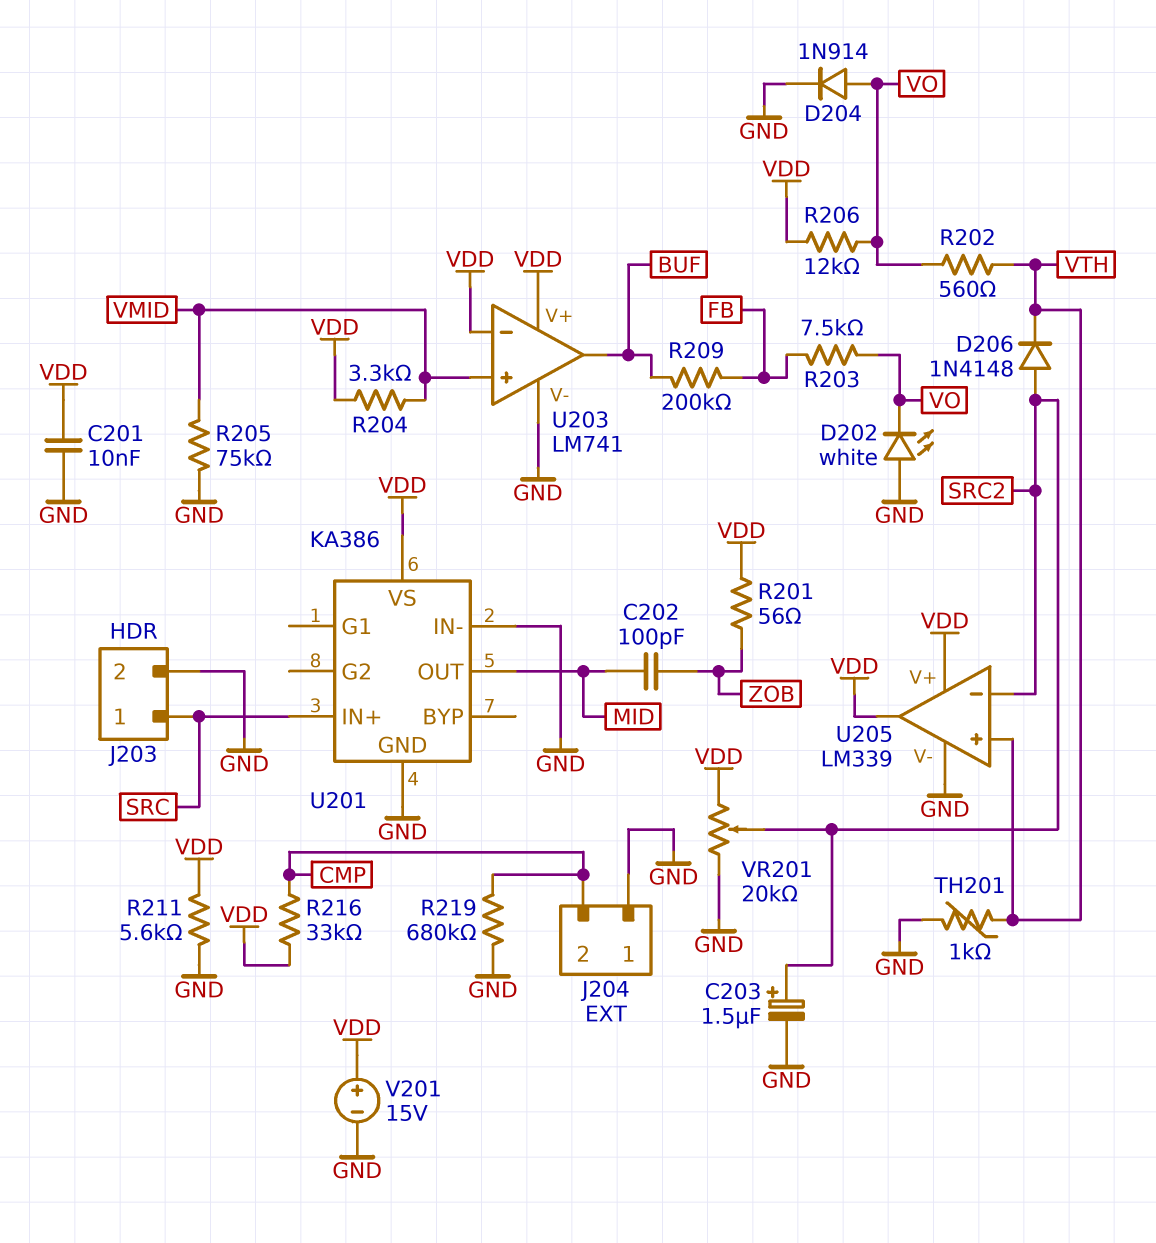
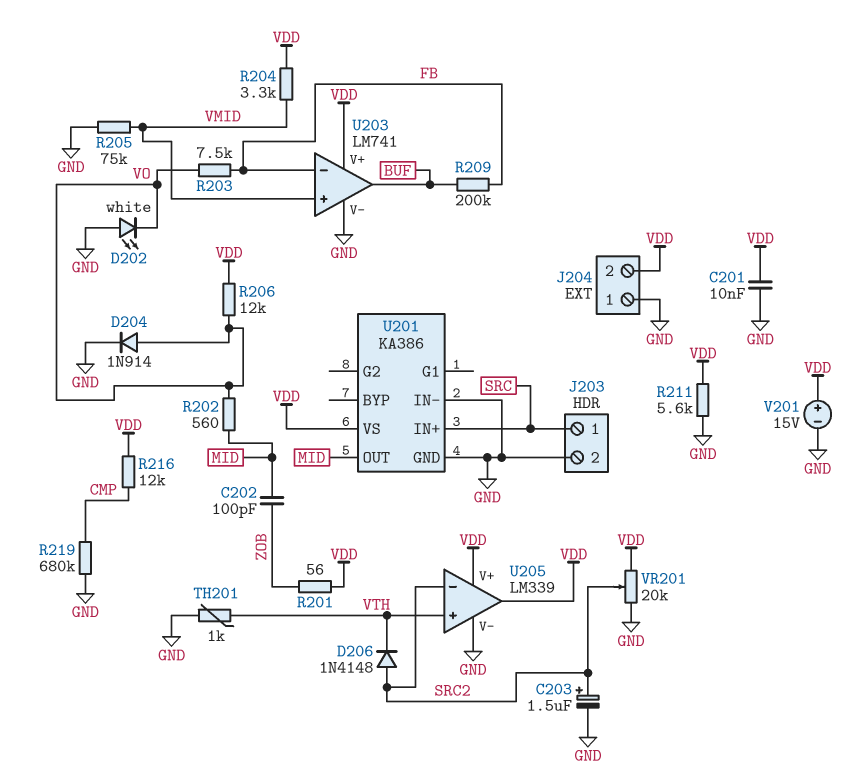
J204 pin 2: CMP -> VDD
R202: 560 (VO, VTH) -> 560 (MID, VO)
R216: 33k (CMP, VDD) -> 12k (CMP, VDD)
U203 pin in-: VDD -> FB

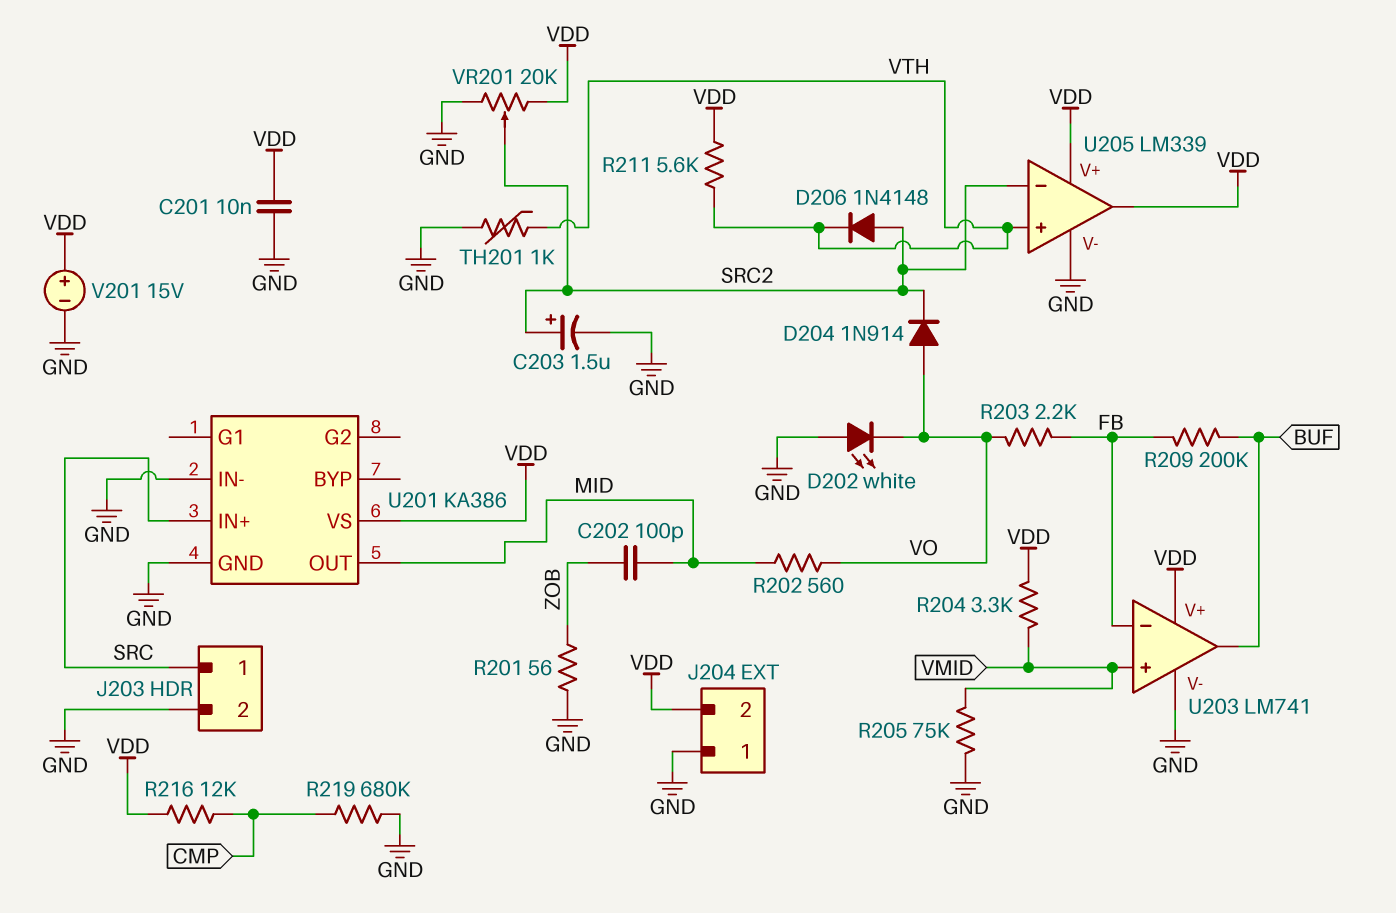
D204: diode 1N914 (A VO, K GND) -> diode 1N914 (A VO, K SRC2)
R201: 56 (VDD, ZOB) -> 56 (GND, ZOB)
R203: 7.5k (FB, VO) -> 2.2k (FB, VO)
R206: 12k (VDD, VO) -> none
R211: 5.6k (GND, VDD) -> 5.6k (VDD, VTH)

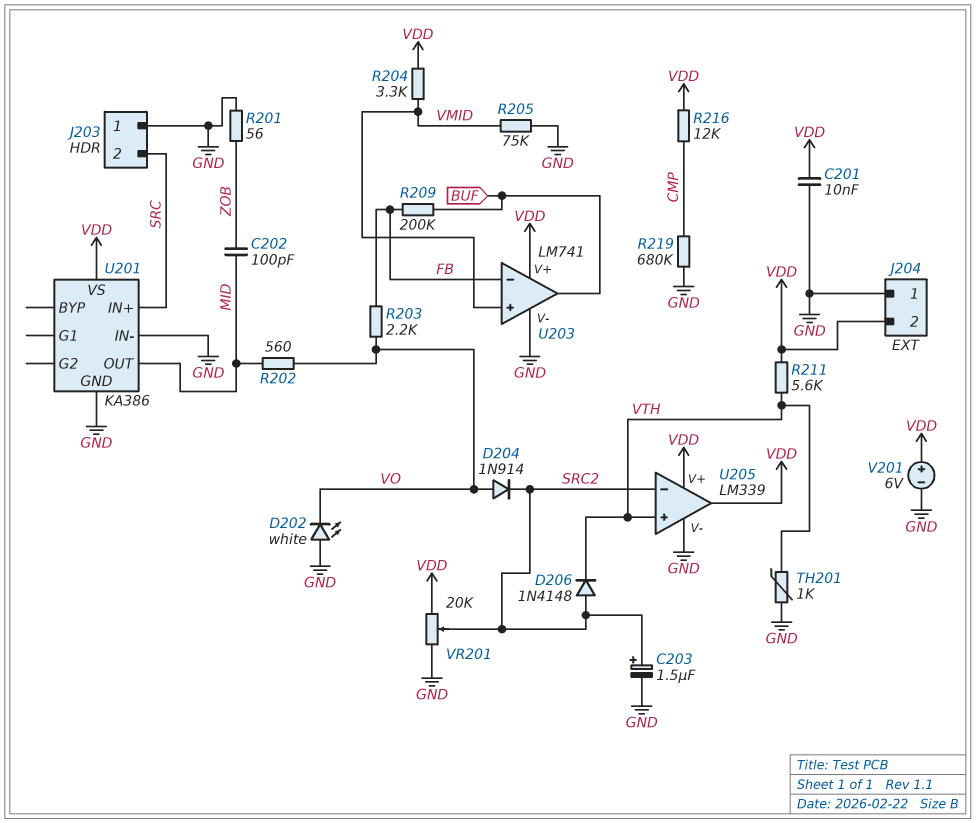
J203 pin 1: SRC -> GND
J203 pin 2: GND -> SRC
V201: 15V (plus VDD, minus GND) -> 6V (plus VDD, minus GND)

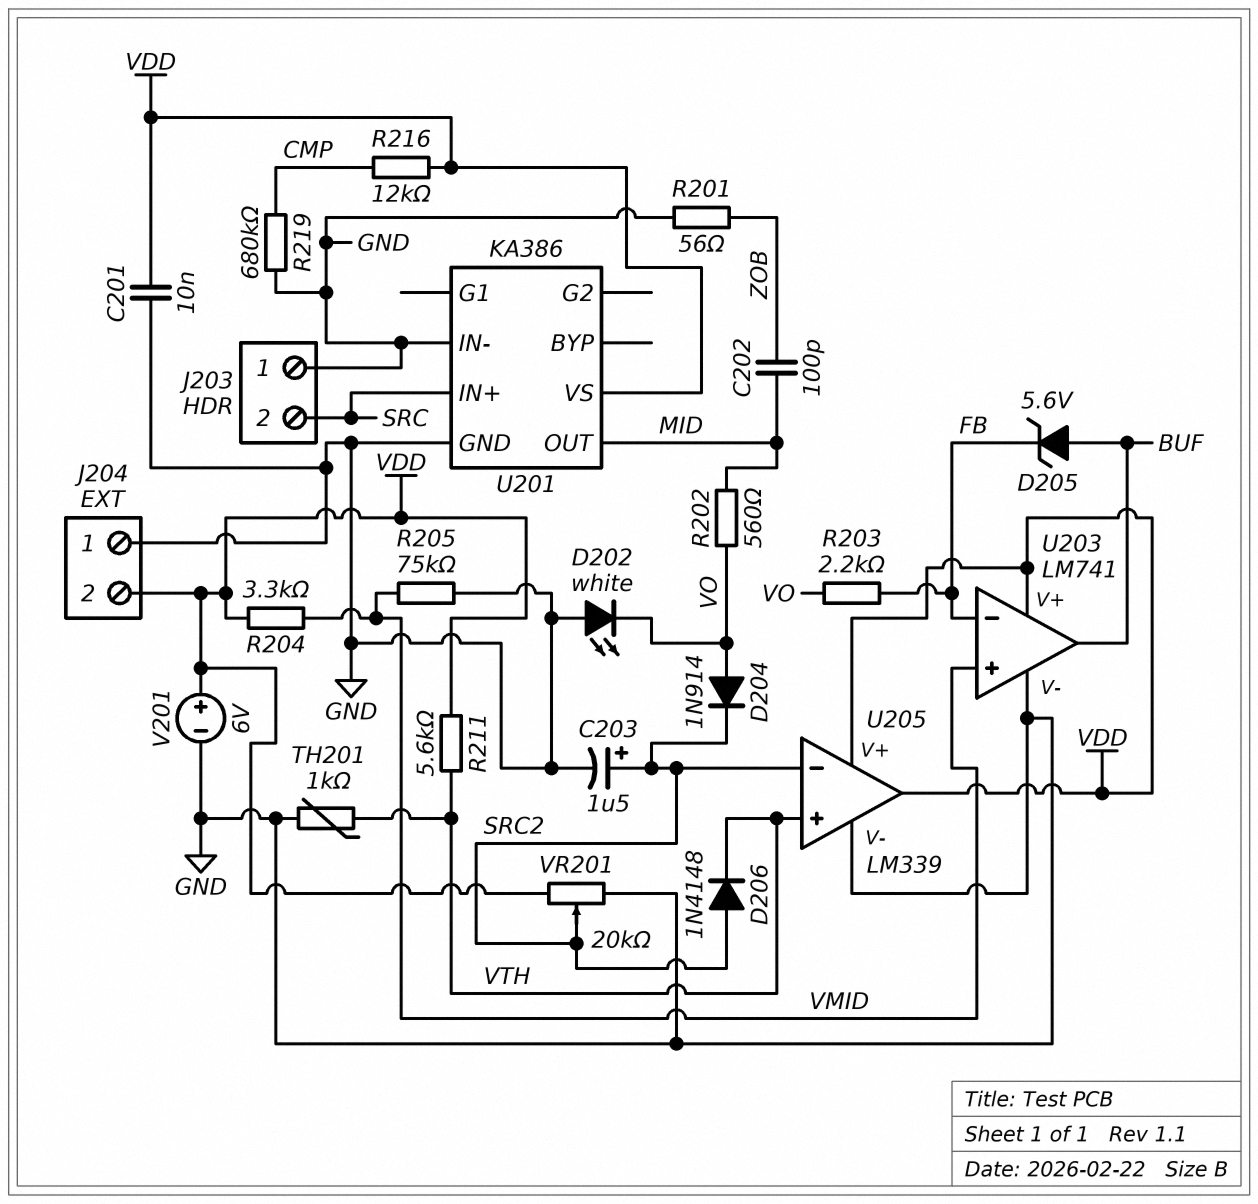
D205: none -> zener 5.6V (A BUF, K FB)
R209: 200k (BUF, FB) -> none

